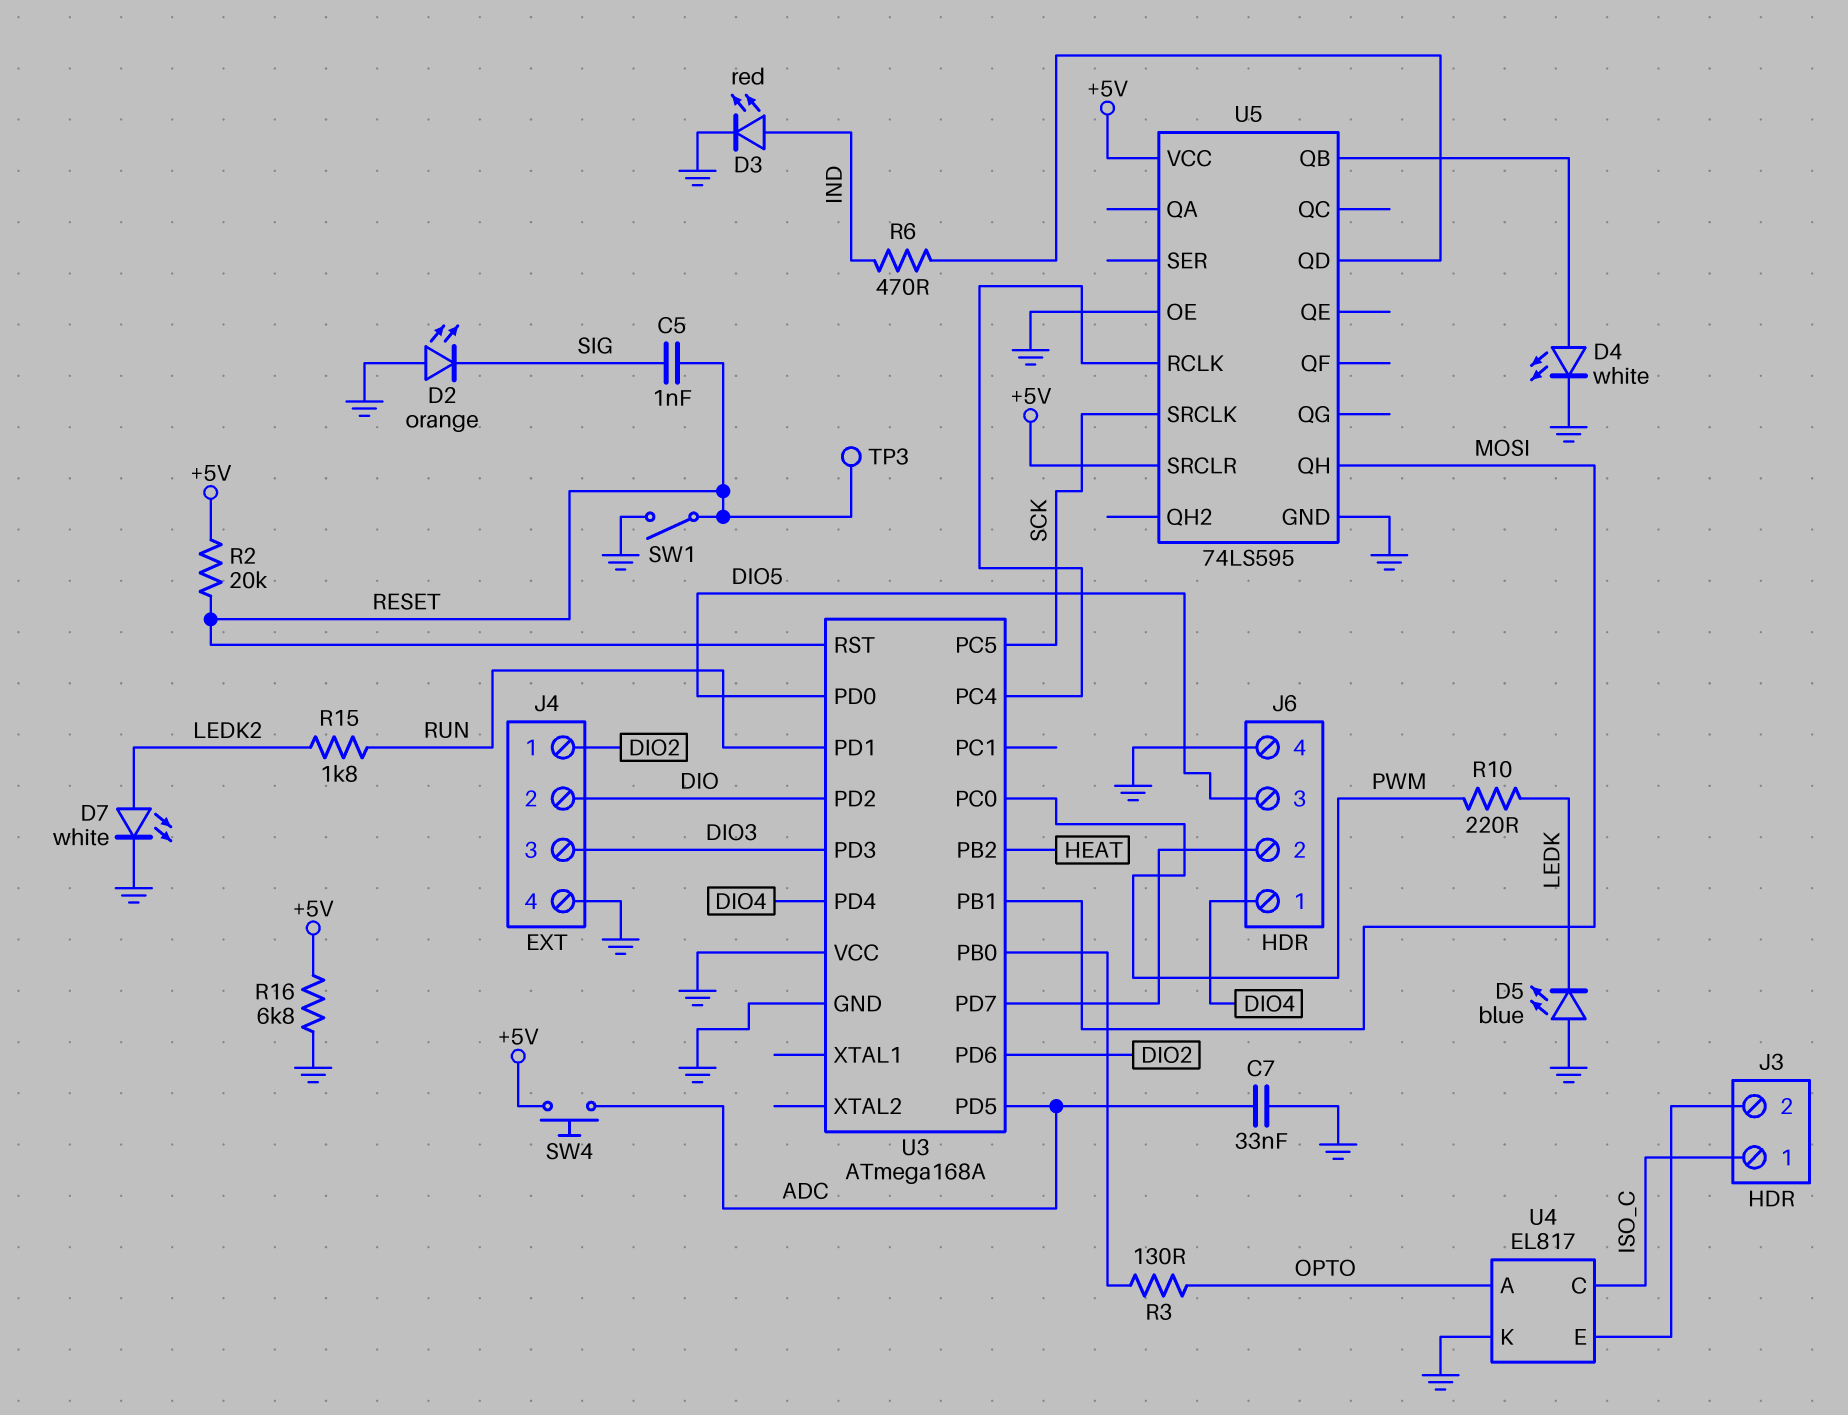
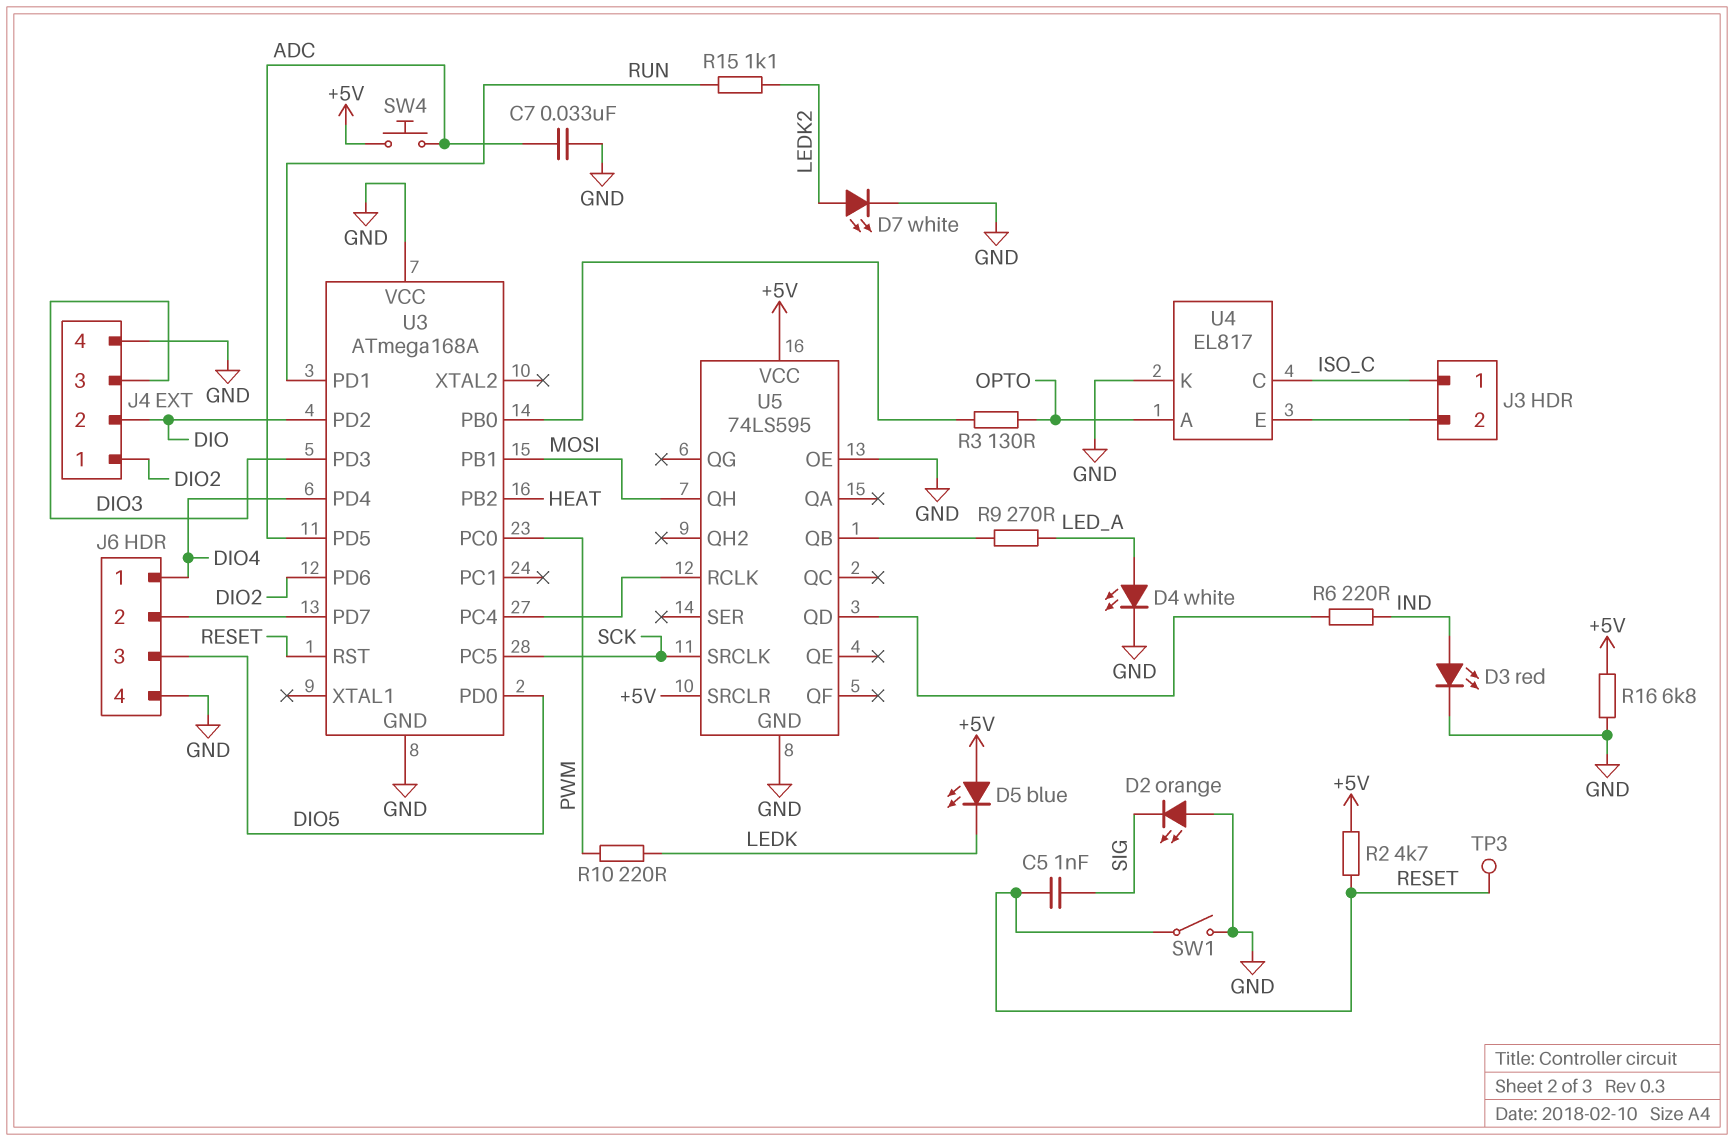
D4: LED white (A U5/QB, K GND) -> LED white (A LED_A, K GND)
D5: LED blue (A GND, K LEDK) -> LED blue (A +5V, K LEDK)
R2: 20k (+5V, RESET) -> 4.7k (+5V, RESET)
R6: 470 (IND, U5/QD) -> 220 (IND, U5/QD)
R9: none -> 270 (LED_A, U5/QB)
R15: 1.8k (LEDK2, RUN) -> 1.1k (LEDK2, RUN)

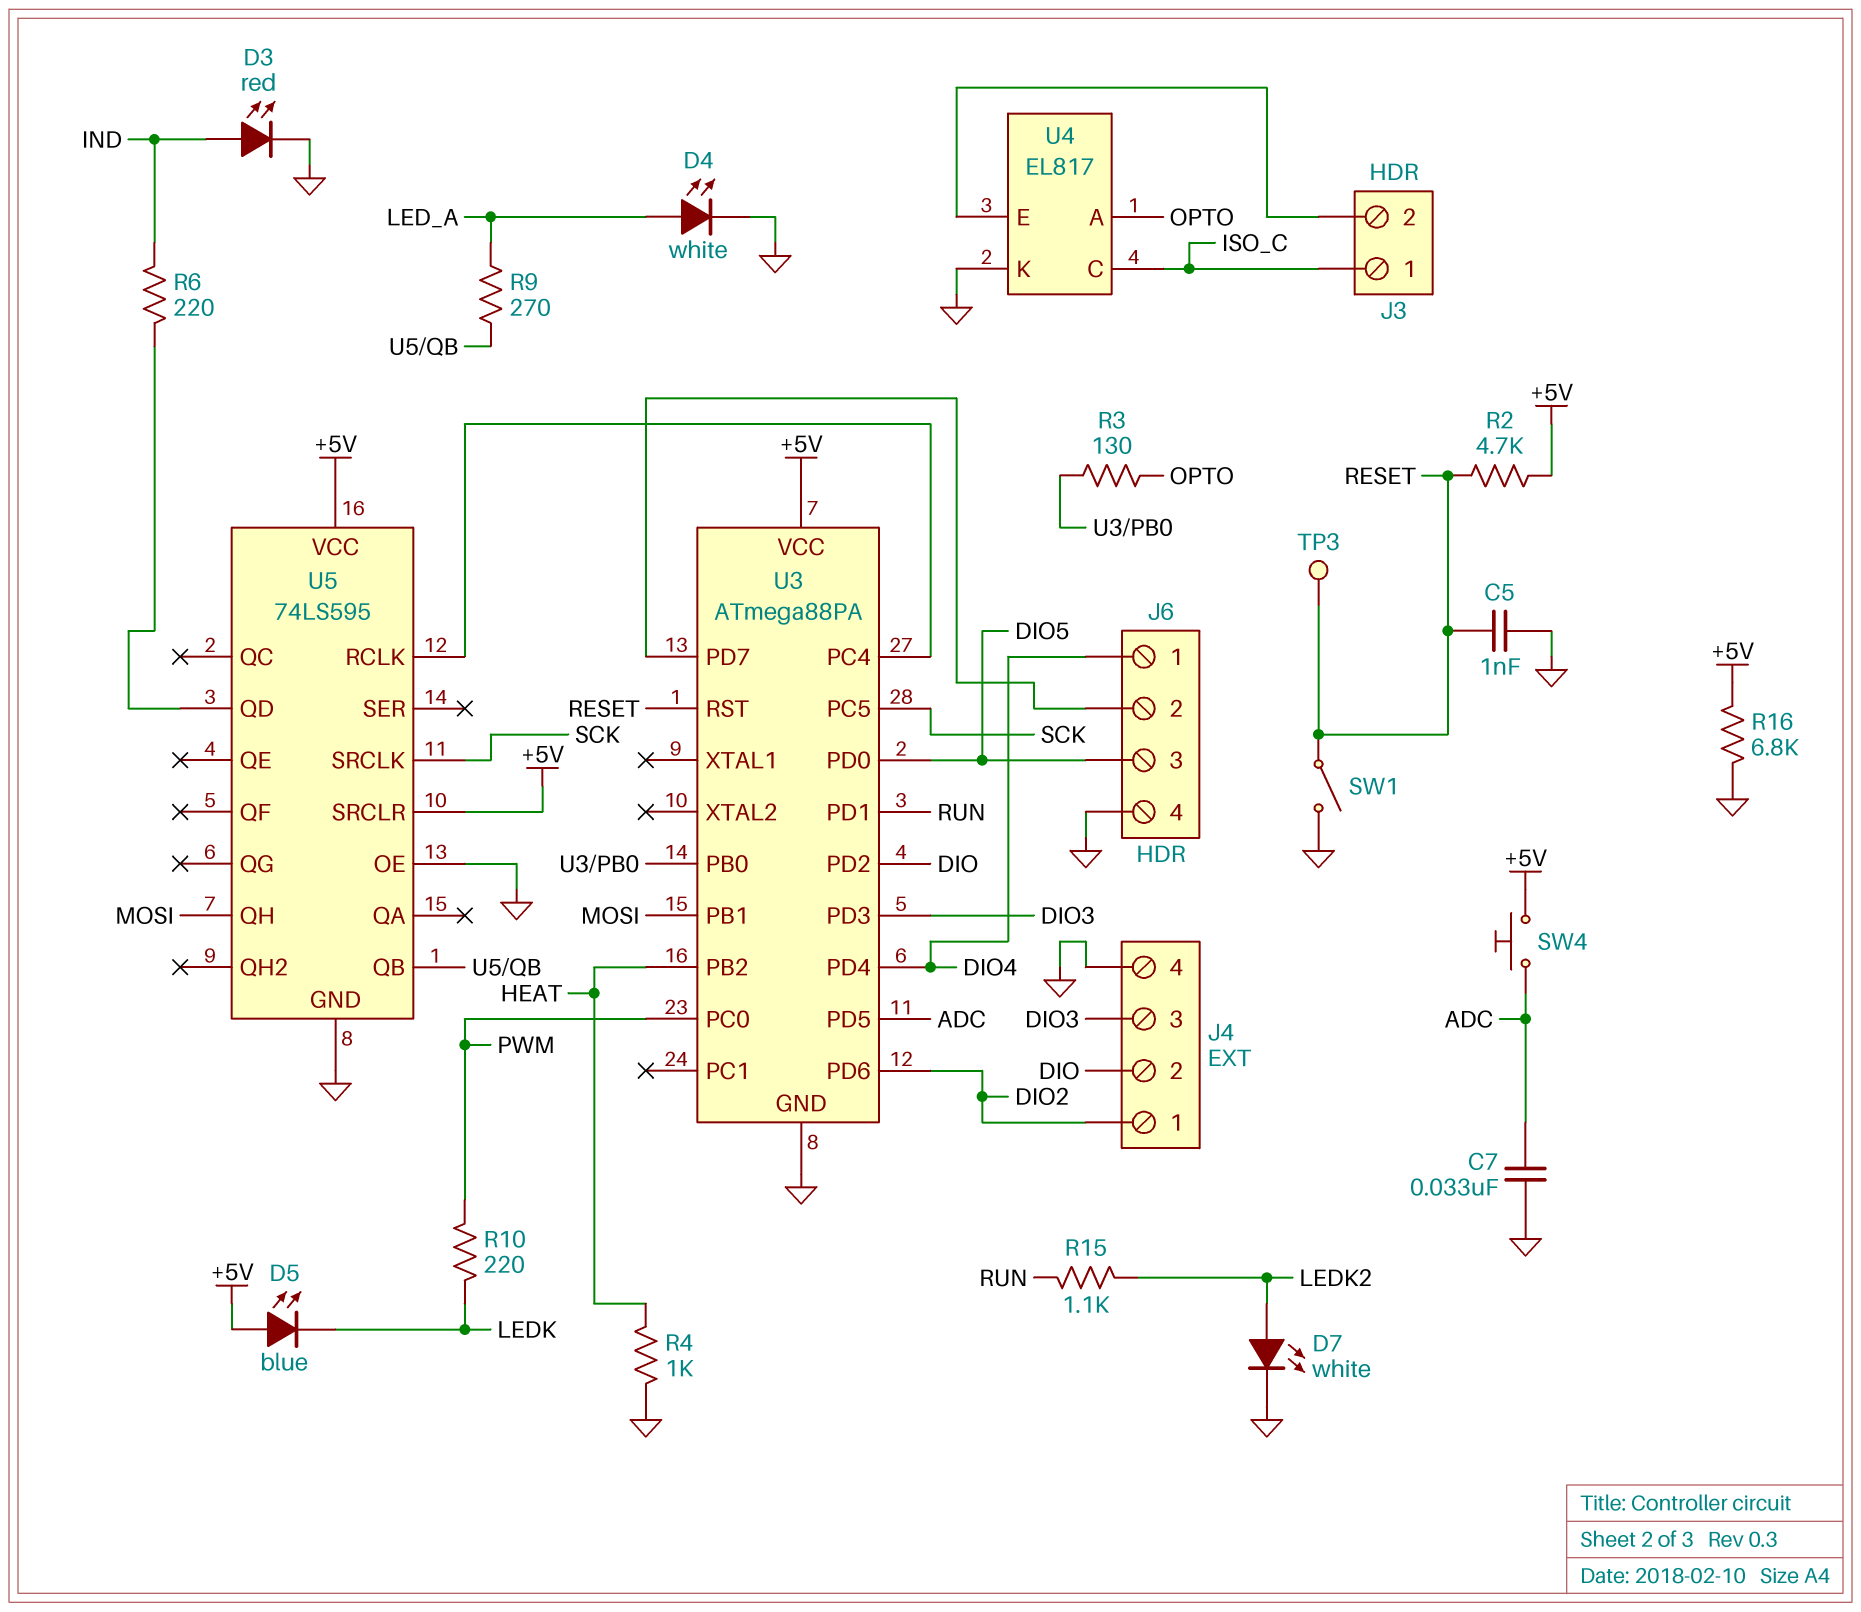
C5: 1nF (RESET, SIG) -> 1nF (GND, RESET)
D2: LED orange (A GND, K SIG) -> none
R4: none -> 1k (GND, HEAT)
U3: ATmega168A -> ATmega88PA
U3 pin VCC: GND -> +5V

